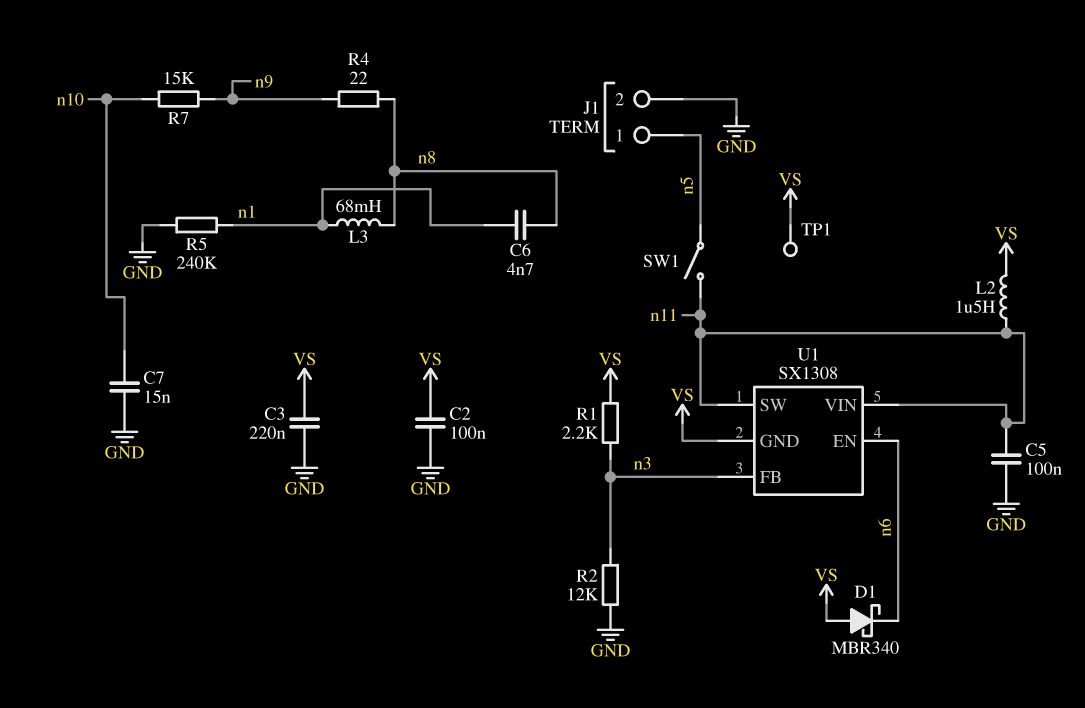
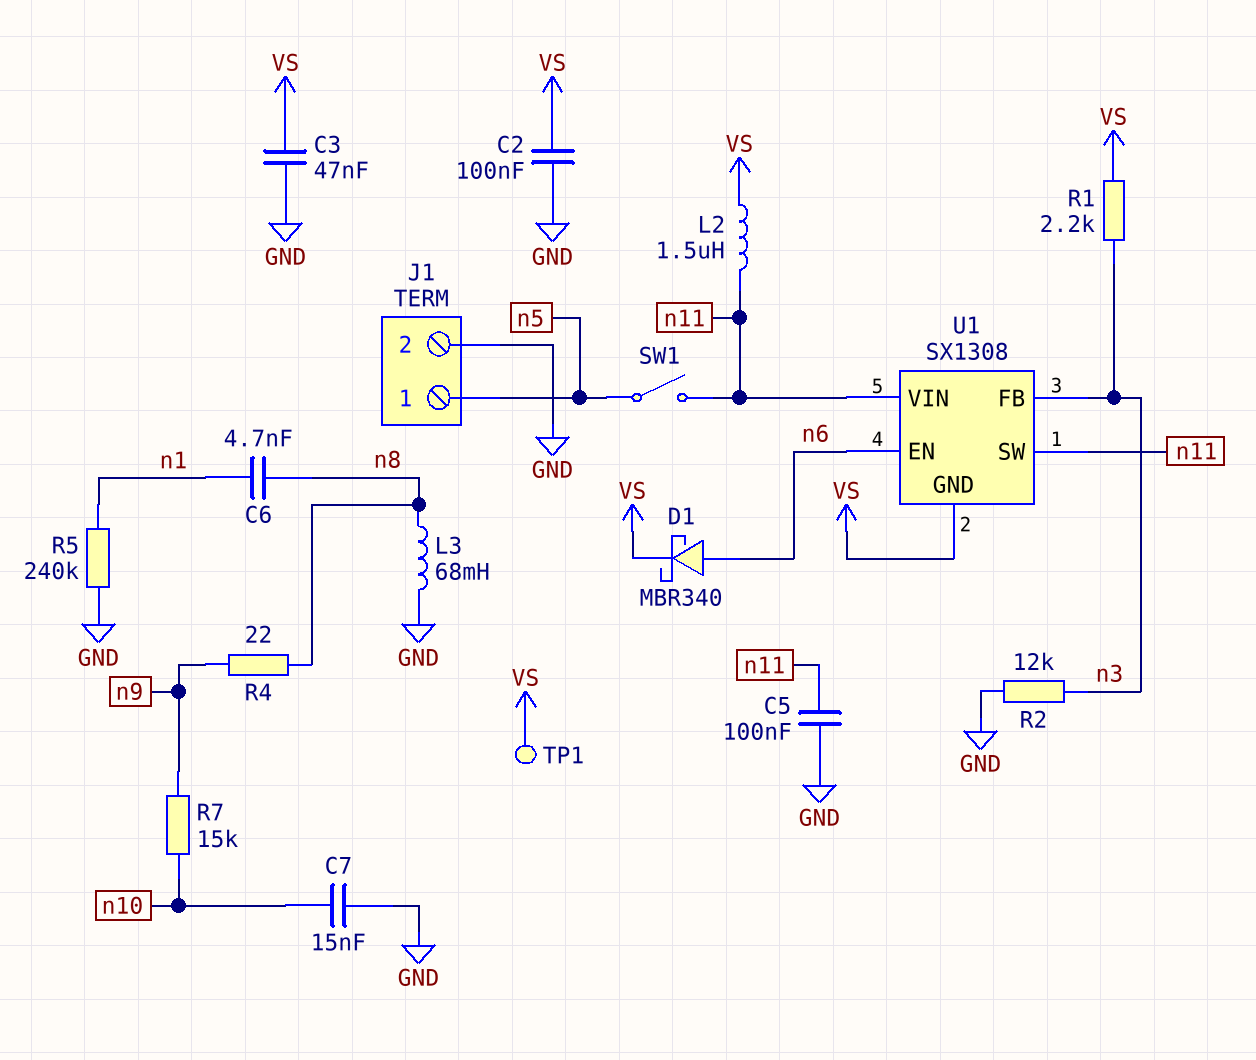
C3: 220nF (GND, VS) -> 47nF (GND, VS)
D1: schottky MBR340 (A VS, K n6) -> schottky MBR340 (A n6, K VS)
L3: 68mH (n1, n8) -> 68mH (GND, n8)

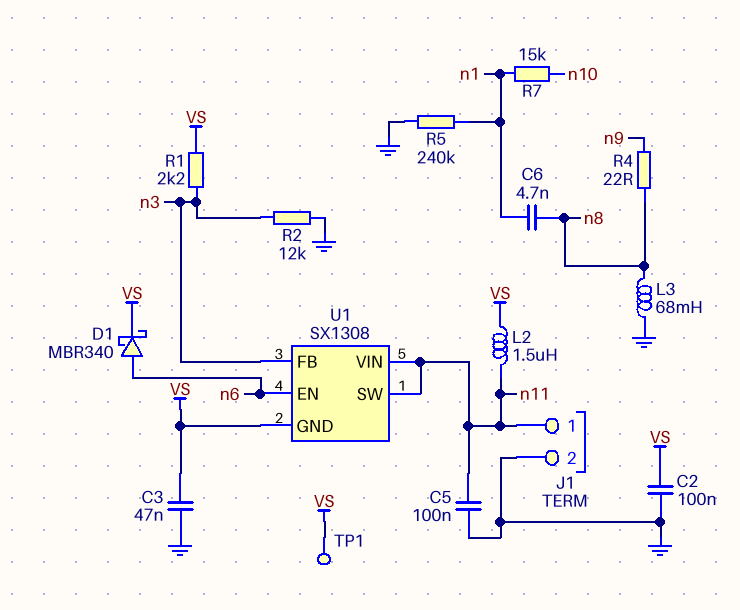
C7: 15nF (GND, n10) -> none
J1 pin 1: n5 -> n11
R7: 15k (n9, n10) -> 15k (n1, n10)
SW1: switch (n5, n11) -> none

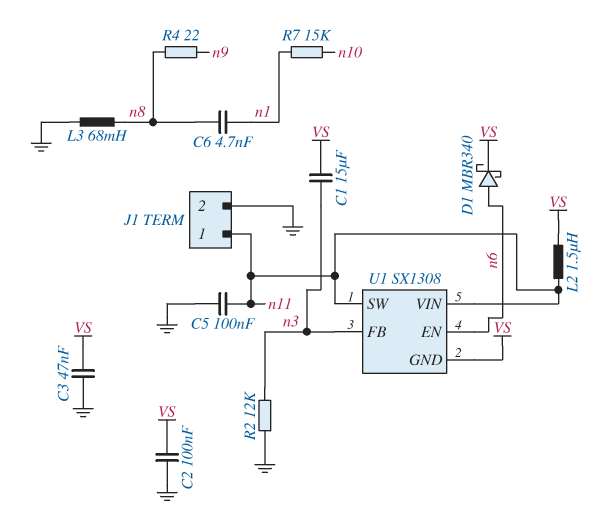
C1: none -> 15uF (VS, n3)
R1: 2.2k (VS, n3) -> none
R5: 240k (GND, n1) -> none
TP1: test point (VS) -> none

